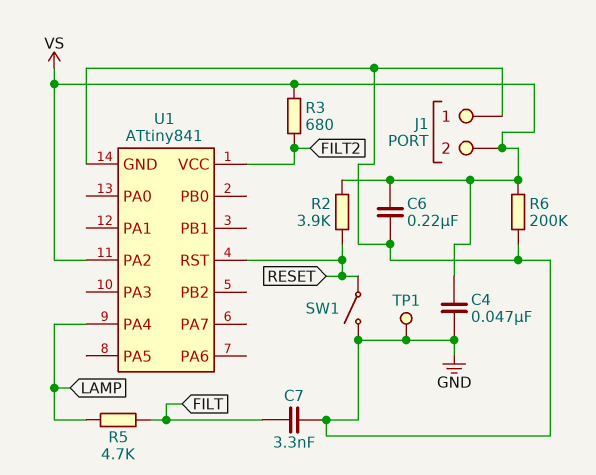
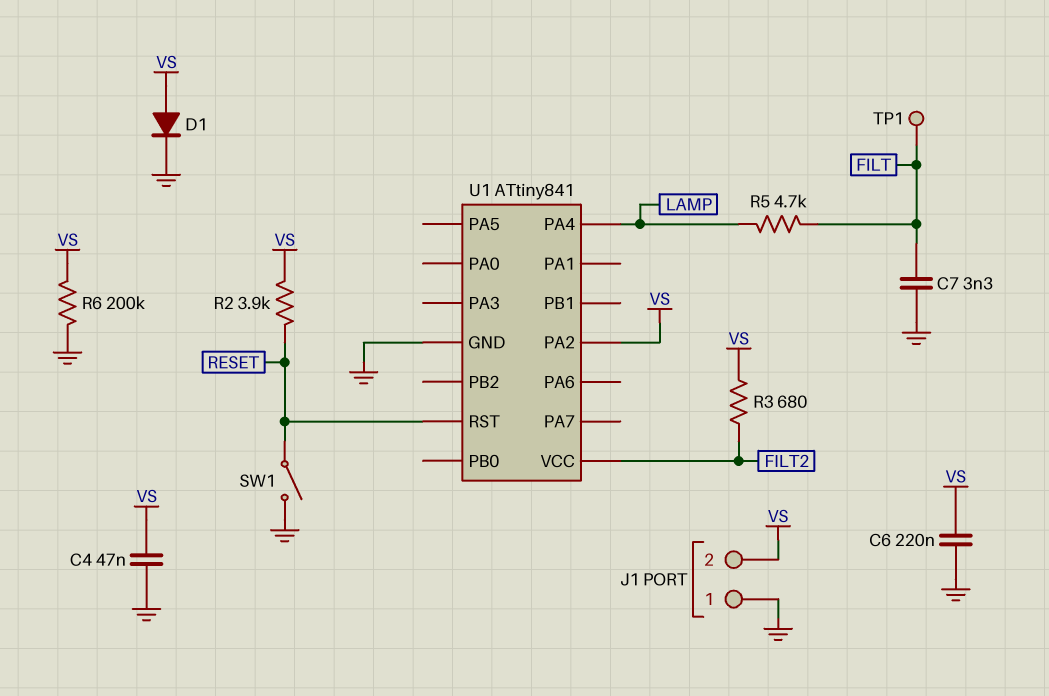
D1: none -> diode (A VS, K GND)
TP1: test point (GND) -> test point (FILT)

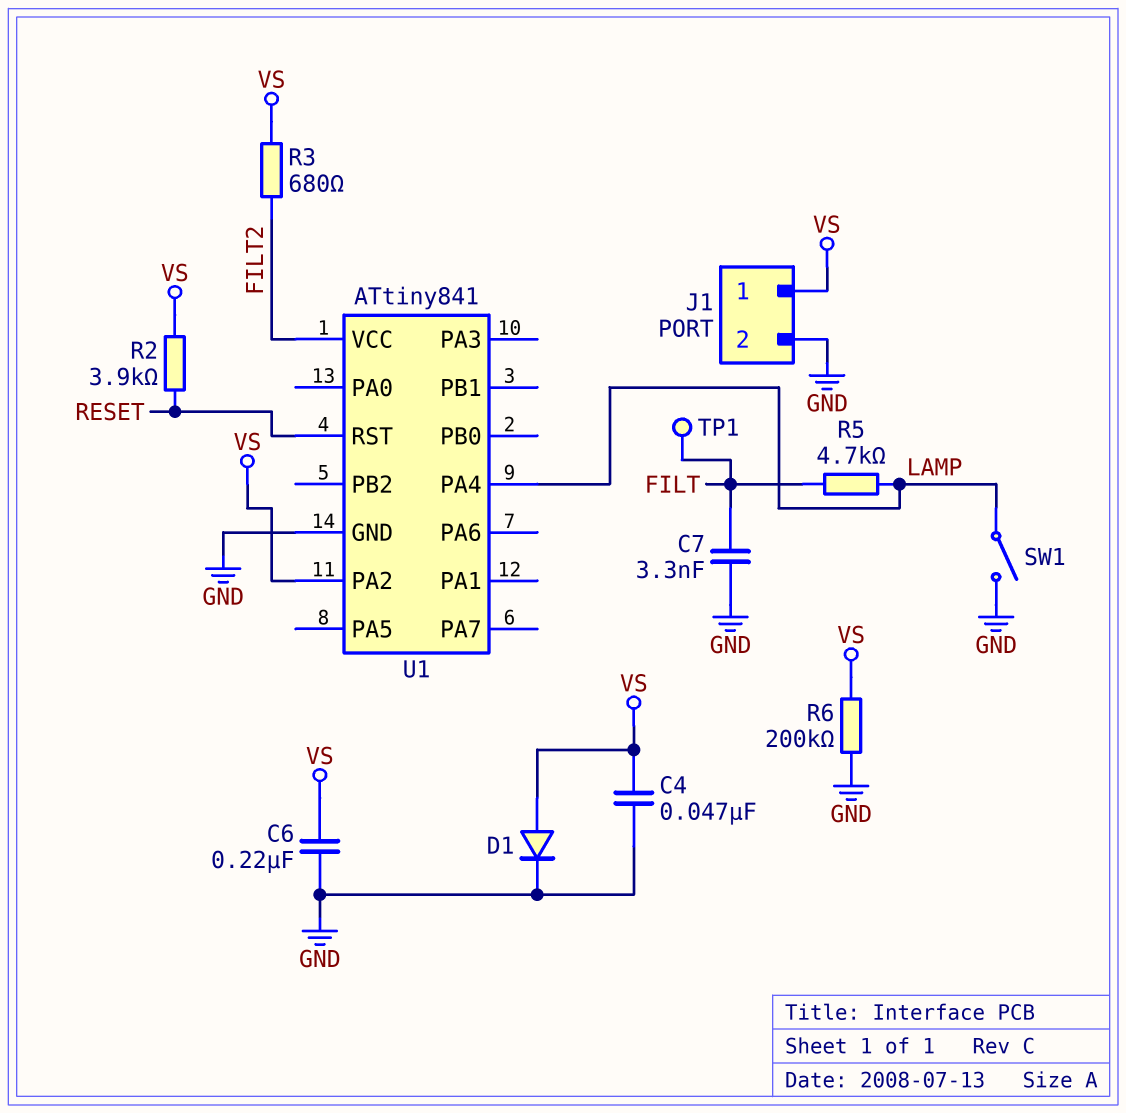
J1 pin 1: GND -> VS
J1 pin 2: VS -> GND
SW1: switch (GND, RESET) -> switch (GND, LAMP)

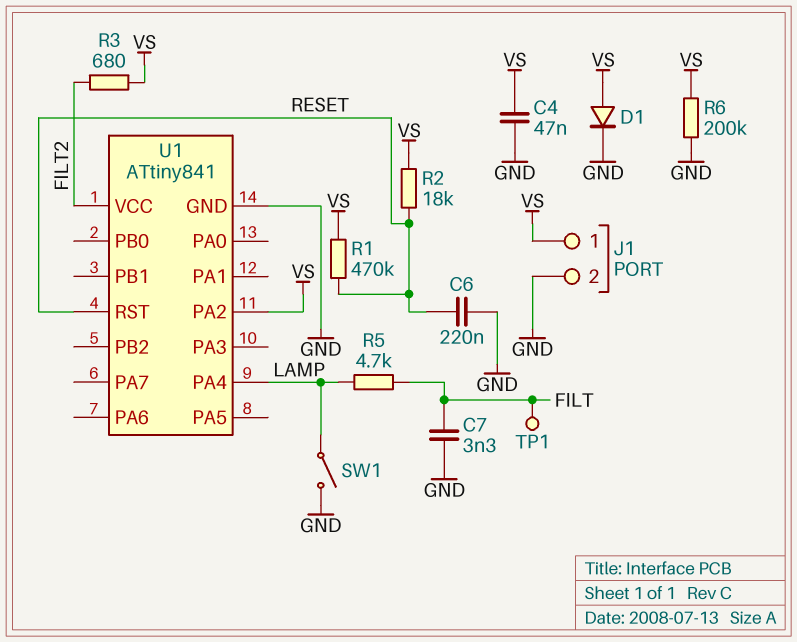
C6: 220nF (GND, VS) -> 220nF (GND, RESET)
R1: none -> 470k (RESET, VS)
R2: 3.9k (RESET, VS) -> 18k (RESET, VS)

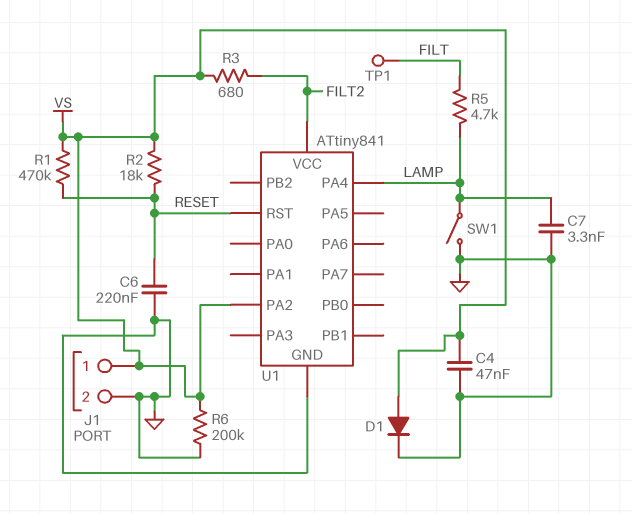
C7: 3.3nF (FILT, GND) -> 3.3nF (GND, LAMP)

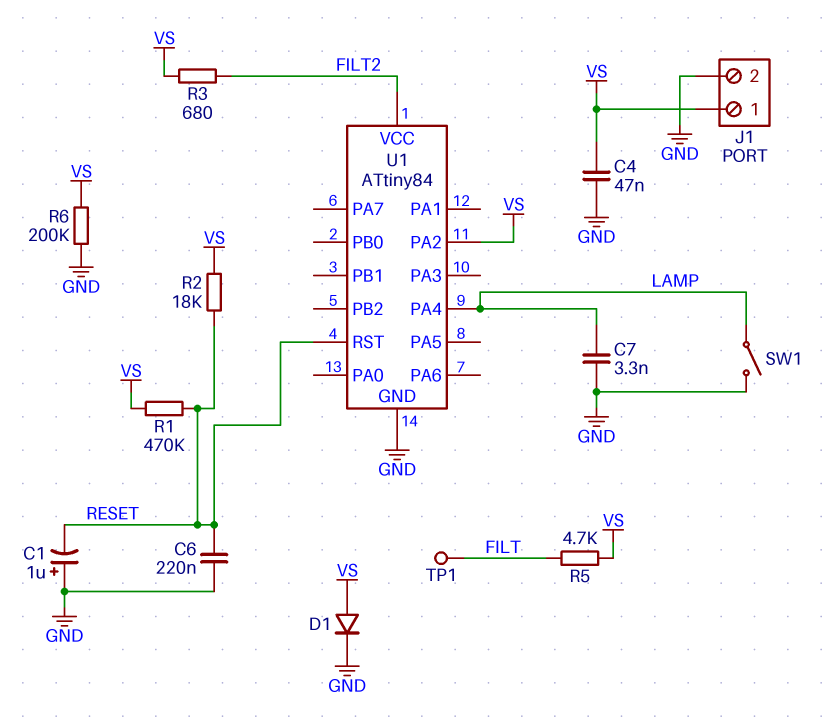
C1: none -> 1uF (plus GND, minus RESET)
R5: 4.7k (FILT, LAMP) -> 4.7k (FILT, VS)
U1: ATtiny841 -> ATtiny84

